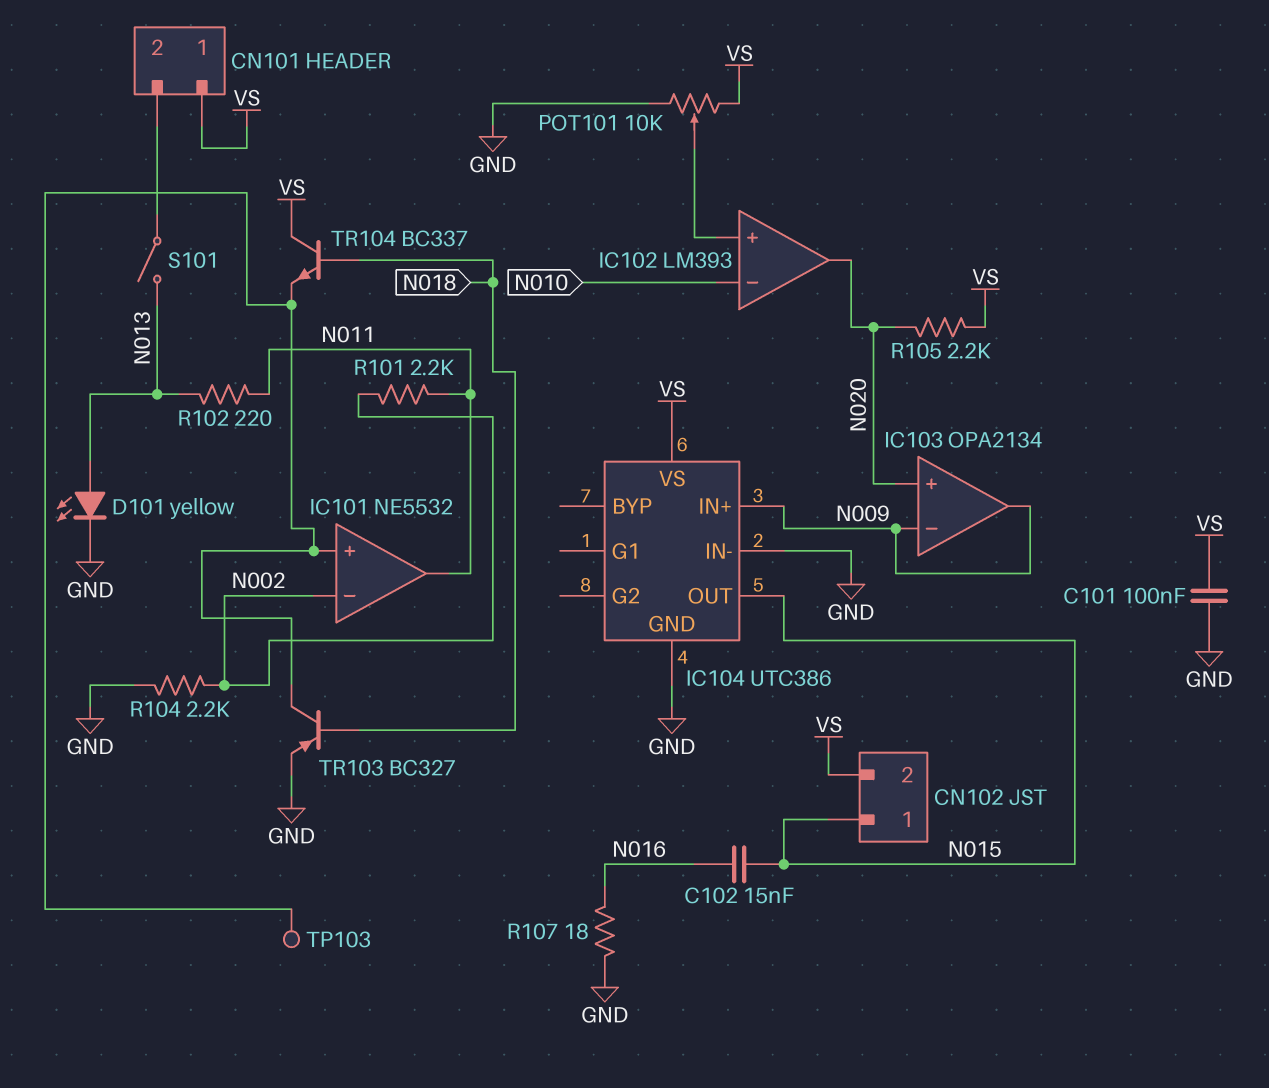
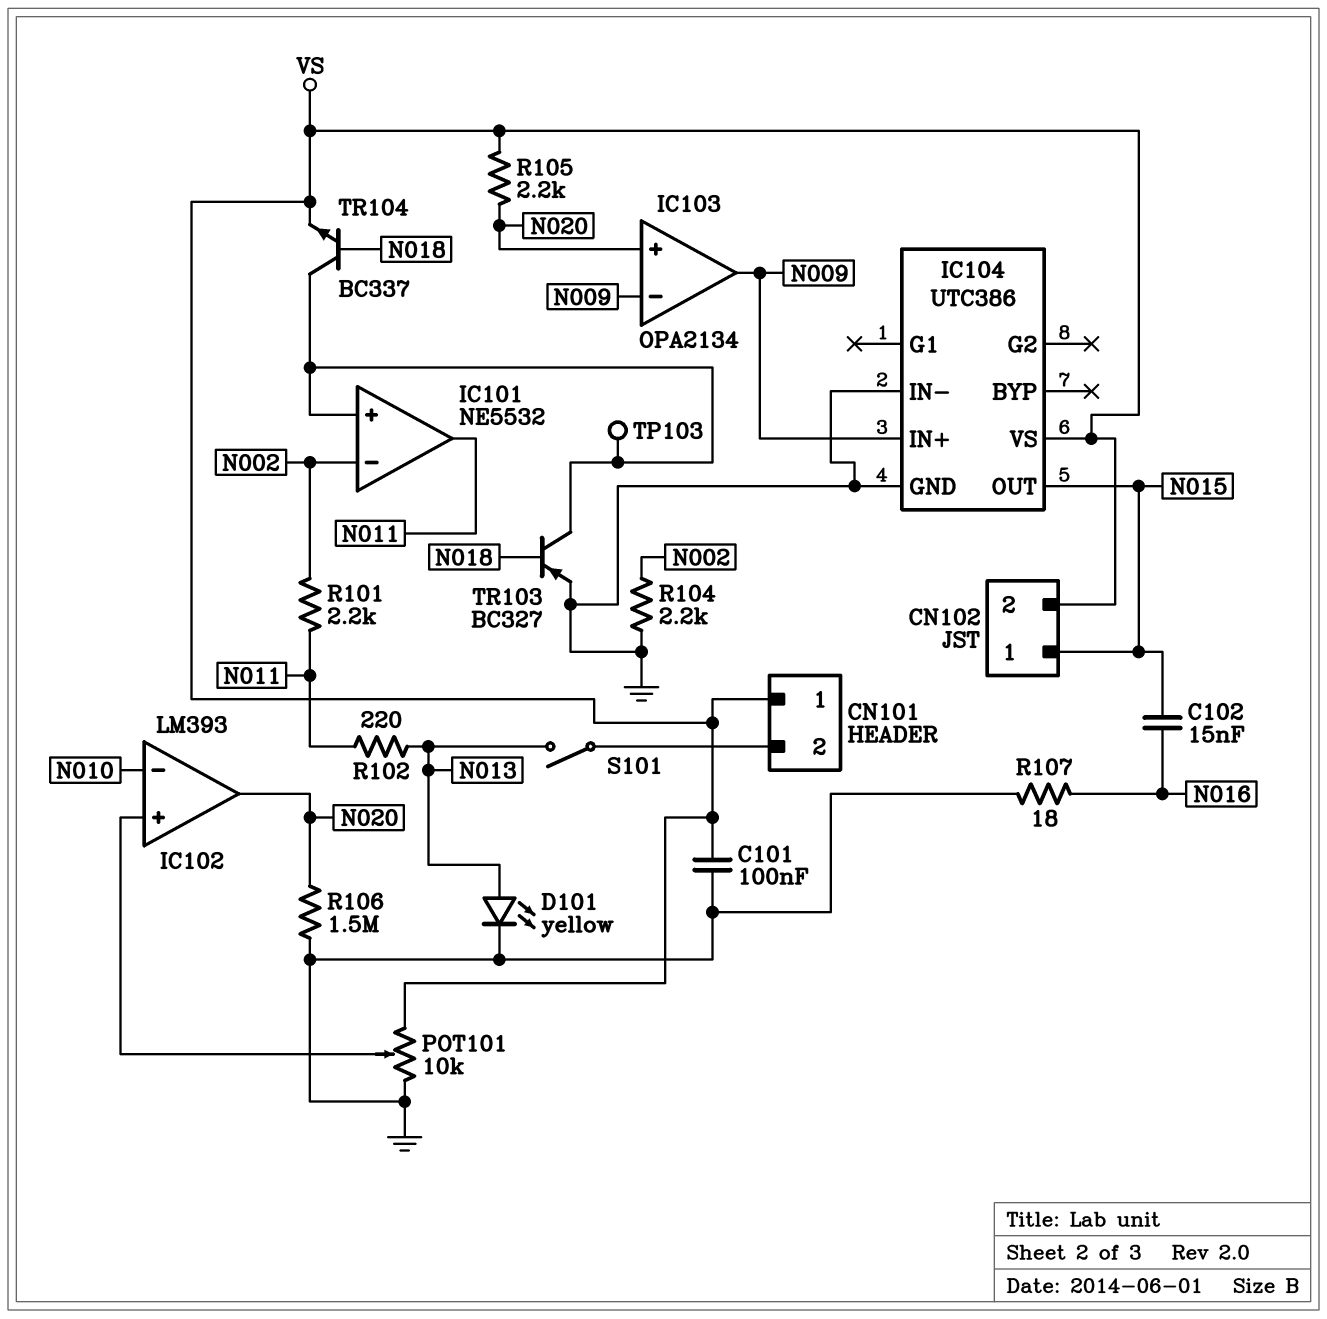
R106: none -> 1.5M (GND, N020)
TR104: NPN BC337 (B N018, C VS, E IC101/in+) -> NPN BC337 (B N018, C IC101/in+, E VS)

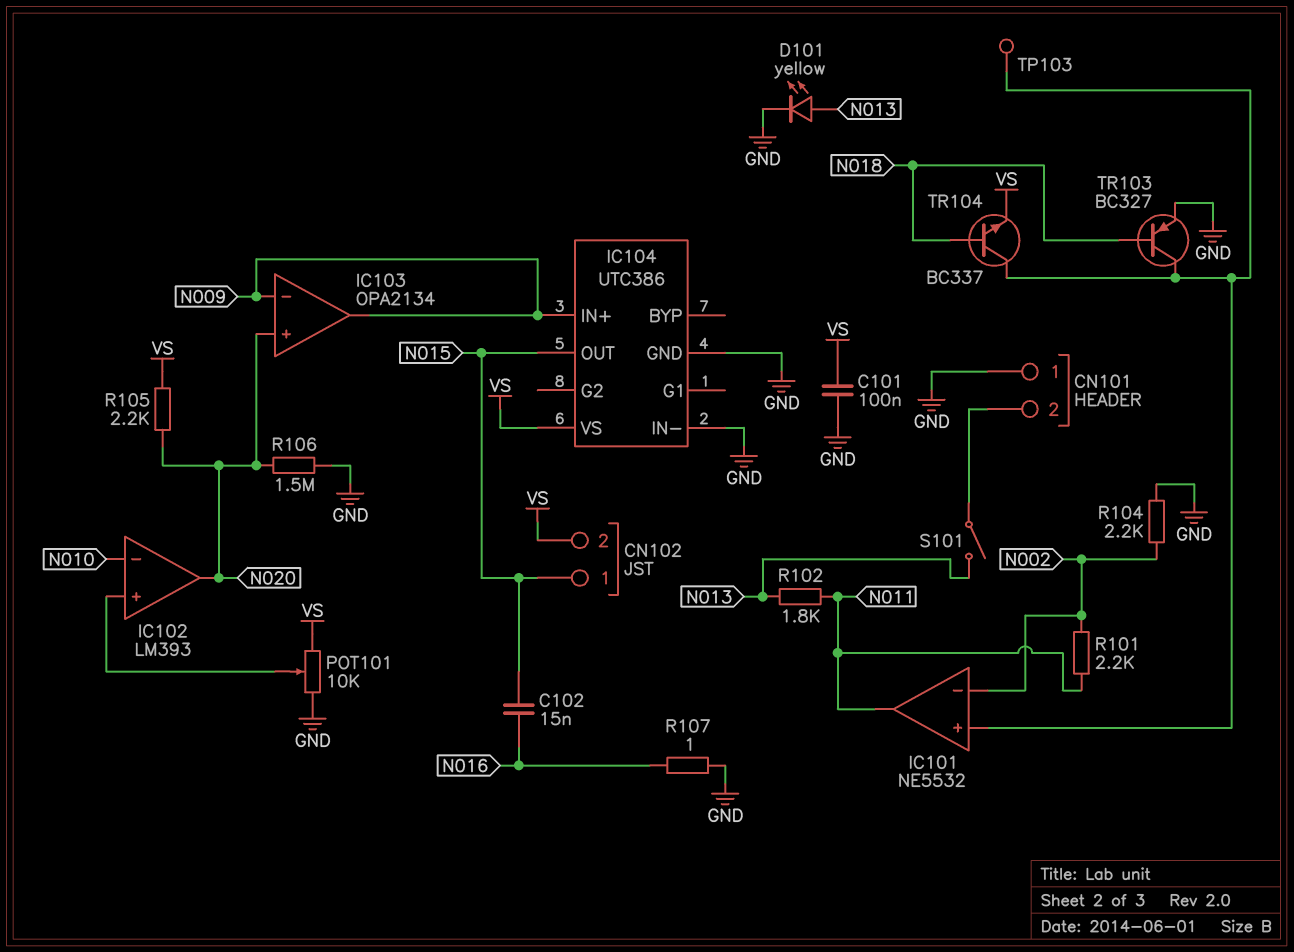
CN101 pin 1: VS -> GND
R102: 220 (N011, N013) -> 1.8k (N011, N013)
R107: 18 (GND, N016) -> 1 (GND, N016)

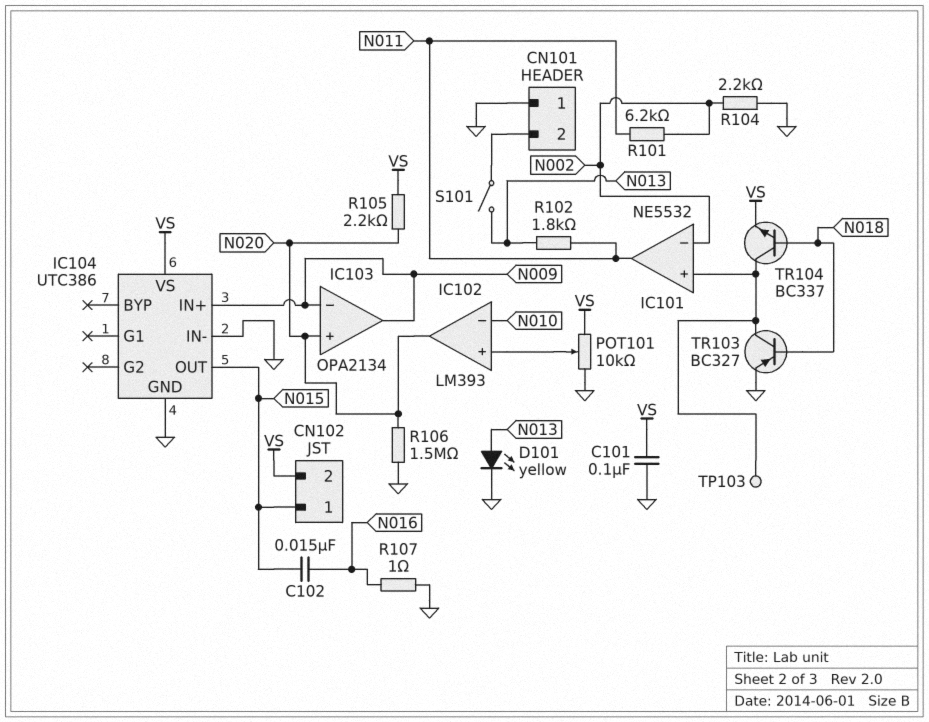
R101: 2.2k (N002, N011) -> 6.2k (N002, N011)

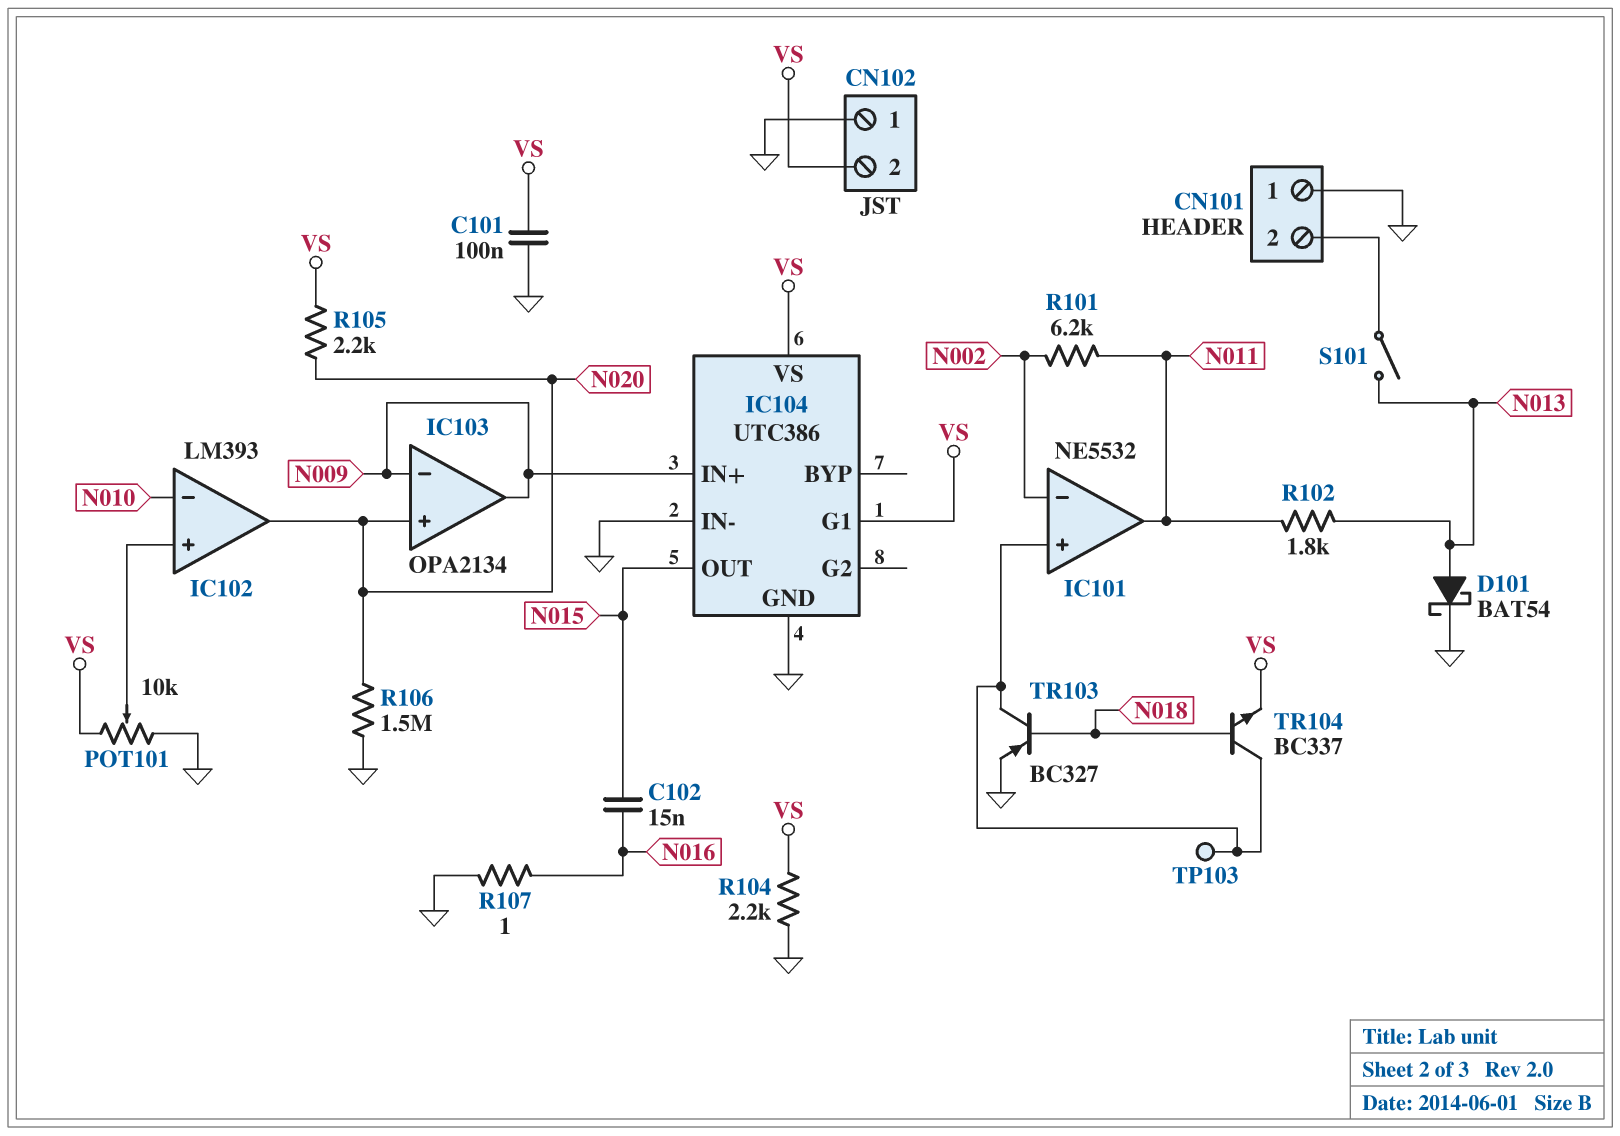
CN102 pin 1: N015 -> GND
D101: LED yellow (A N013, K GND) -> schottky BAT54 (A N013, K GND)
IC104 pin G1: none -> VS
R104: 2.2k (GND, N002) -> 2.2k (GND, VS)

